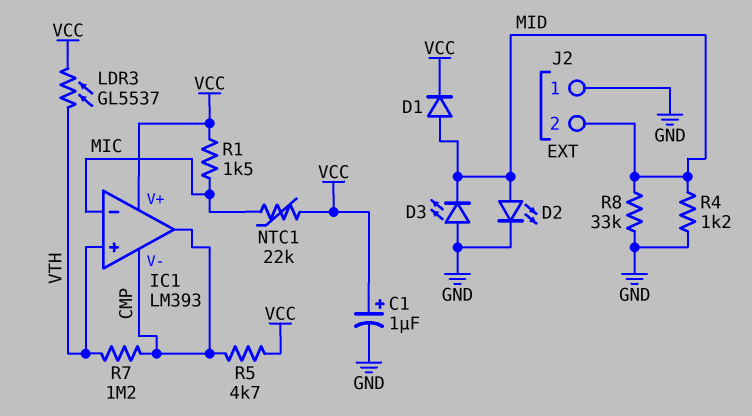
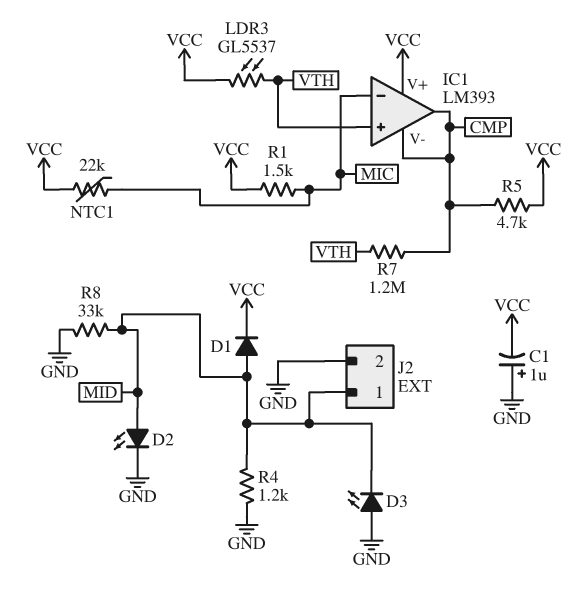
C1: 1uF (plus VCC, minus GND) -> 1uF (plus GND, minus VCC)
J2 pin 1: GND -> MID
J2 pin 2: MID -> GND

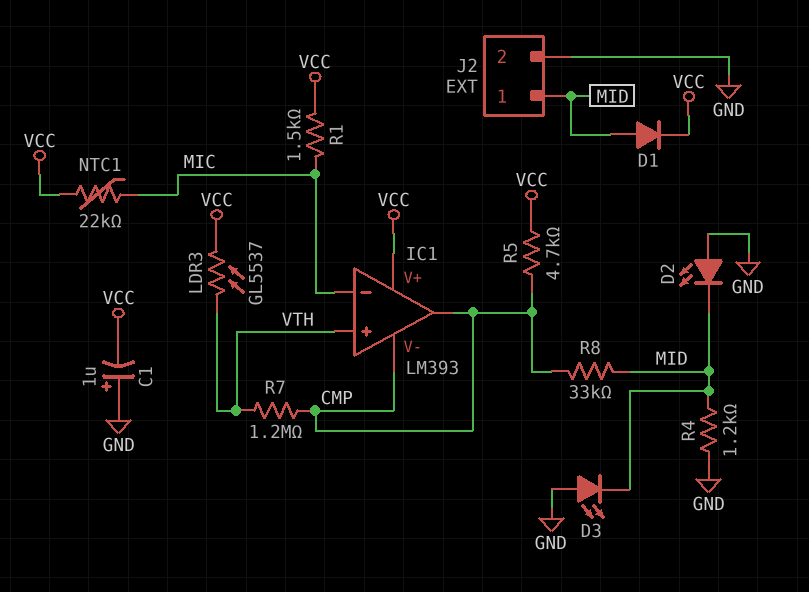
D2: LED (A MID, K GND) -> LED (A GND, K MID)
R8: 33k (GND, MID) -> 33k (CMP, MID)

